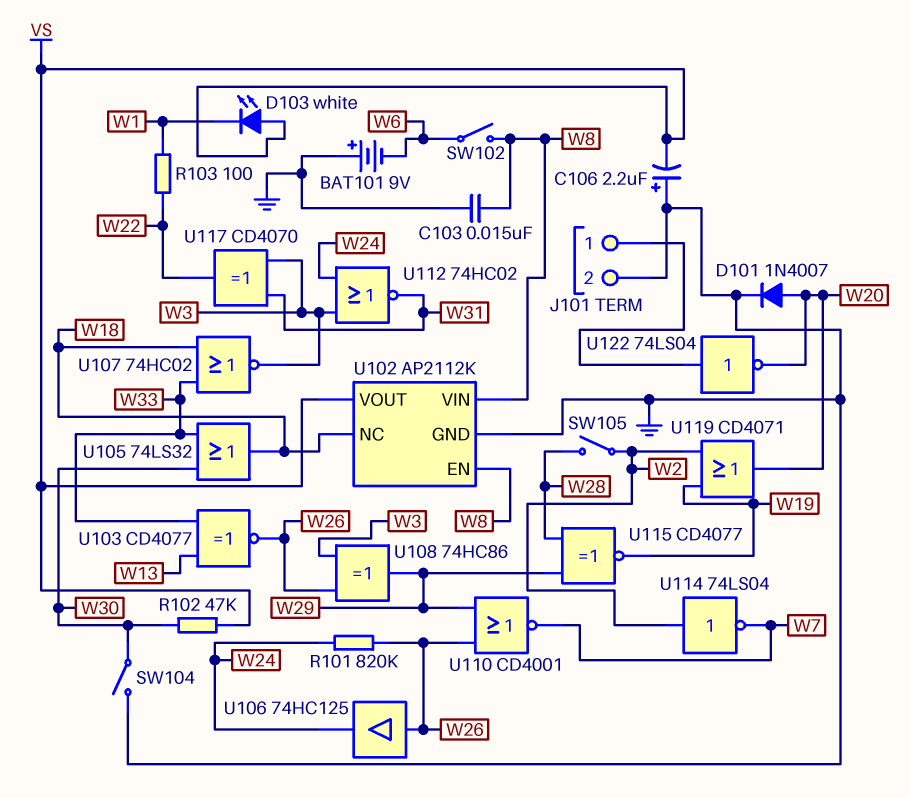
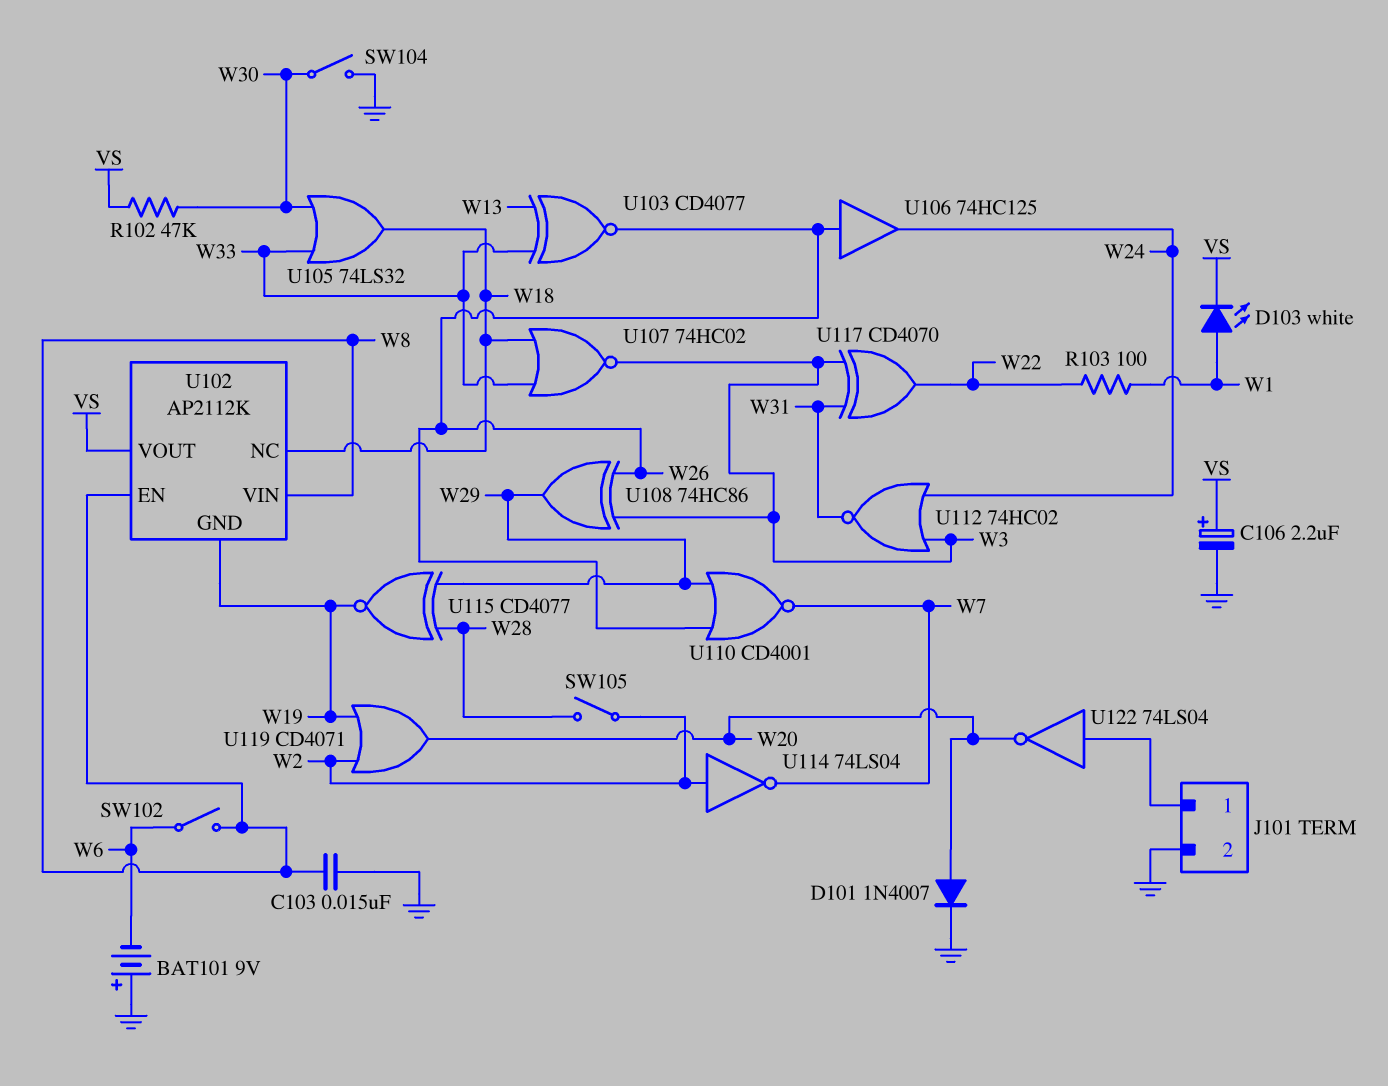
C106: 2.2uF (plus GND, minus VS) -> 2.2uF (plus VS, minus GND)
D103: LED white (A VS, K W1) -> LED white (A W1, K VS)
R101: 820k (W24, W26) -> none
U102 pin GND: GND -> W19

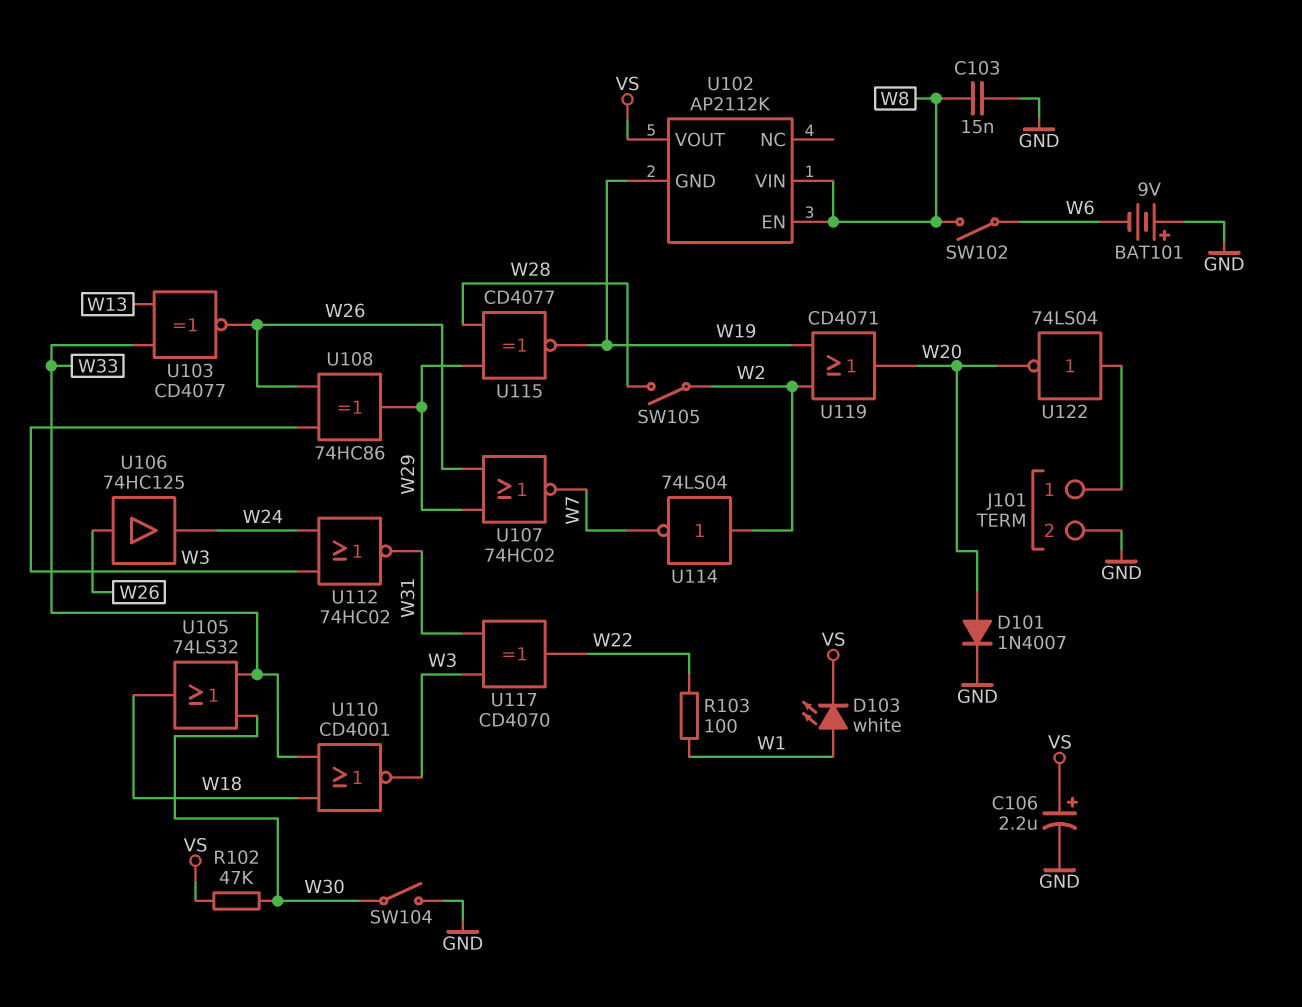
U102 pin NC: W18 -> none
U107: NOR 74HC02 (in W18, in W33, out W3) -> NOR 74HC02 (in W26, in W29, out W7)
U110: NOR CD4001 (in W26, in W29, out W7) -> NOR CD4001 (in W18, in W33, out W3)

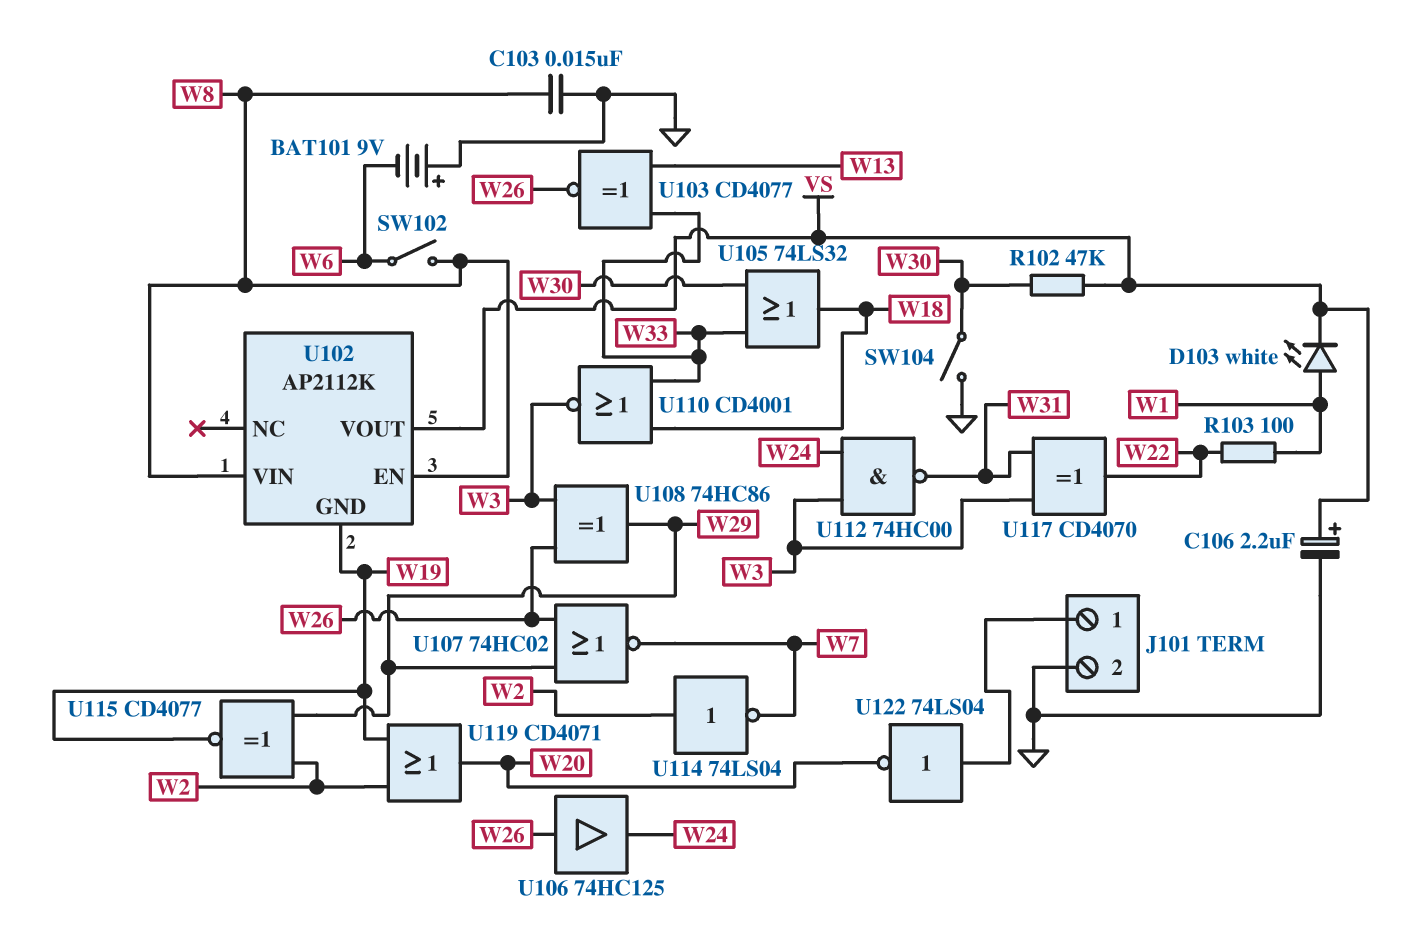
D101: diode 1N4007 (A W20, K GND) -> none
SW105: switch (W2, W28) -> none
U112: NOR 74HC02 (in W3, in W24, out W31) -> NAND 74HC00 (in W3, in W24, out W31)
U115: XNOR CD4077 (in W28, in W29, out W19) -> XNOR CD4077 (in W2, in W29, out W19)

